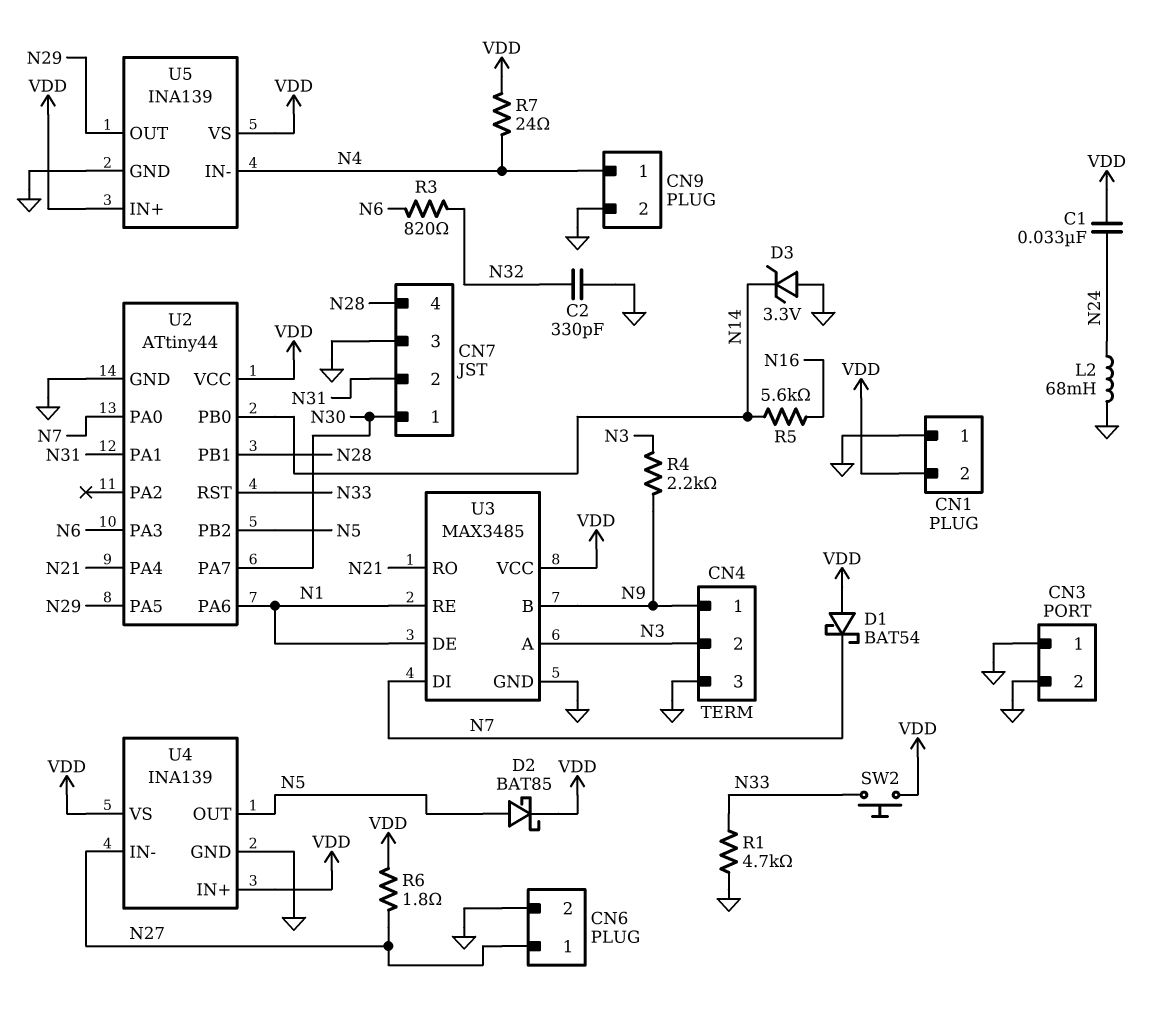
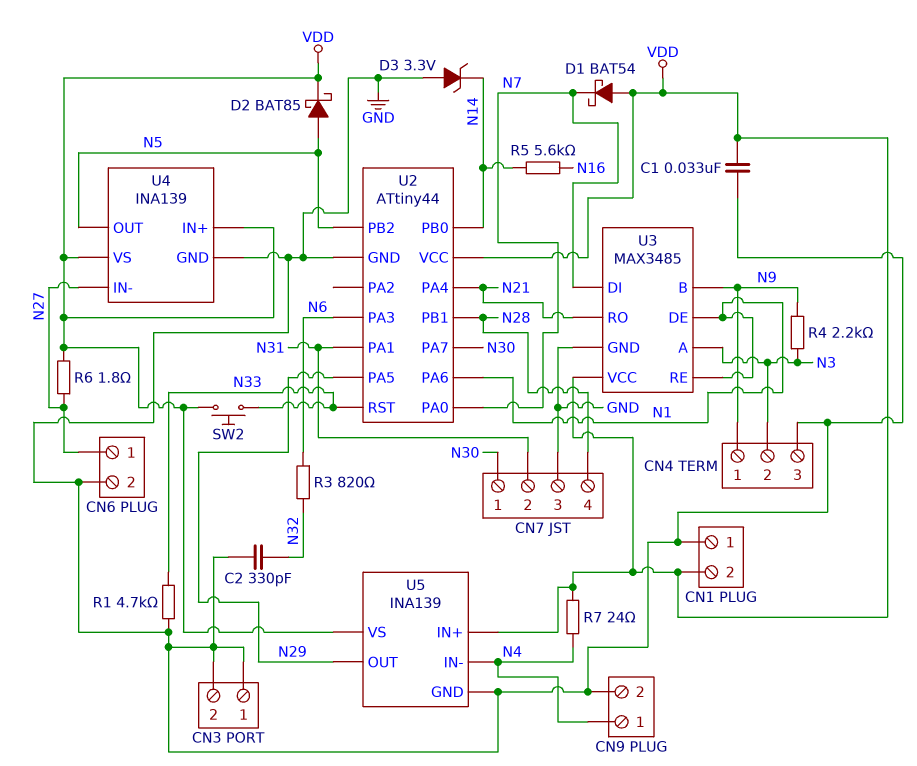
C1: 33nF (N24, VDD) -> 33nF (GND, VDD)
L2: 68mH (GND, N24) -> none

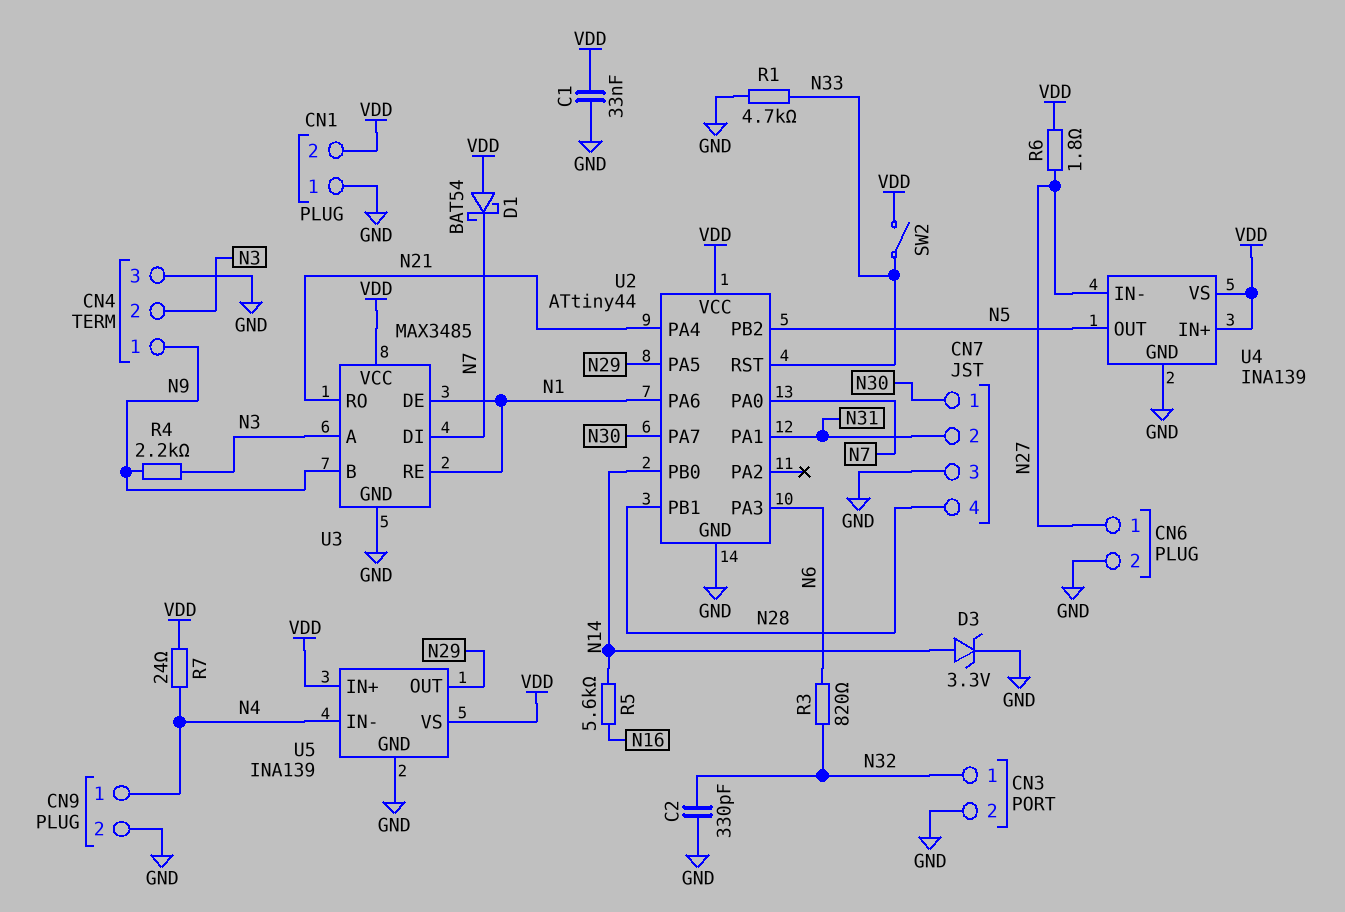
CN3 pin 1: GND -> N32
D2: schottky BAT85 (A N5, K VDD) -> none
D3: zener 3.3V (A GND, K N14) -> zener 3.3V (A N14, K GND)
SW2: button (N33, VDD) -> switch (N33, VDD)

